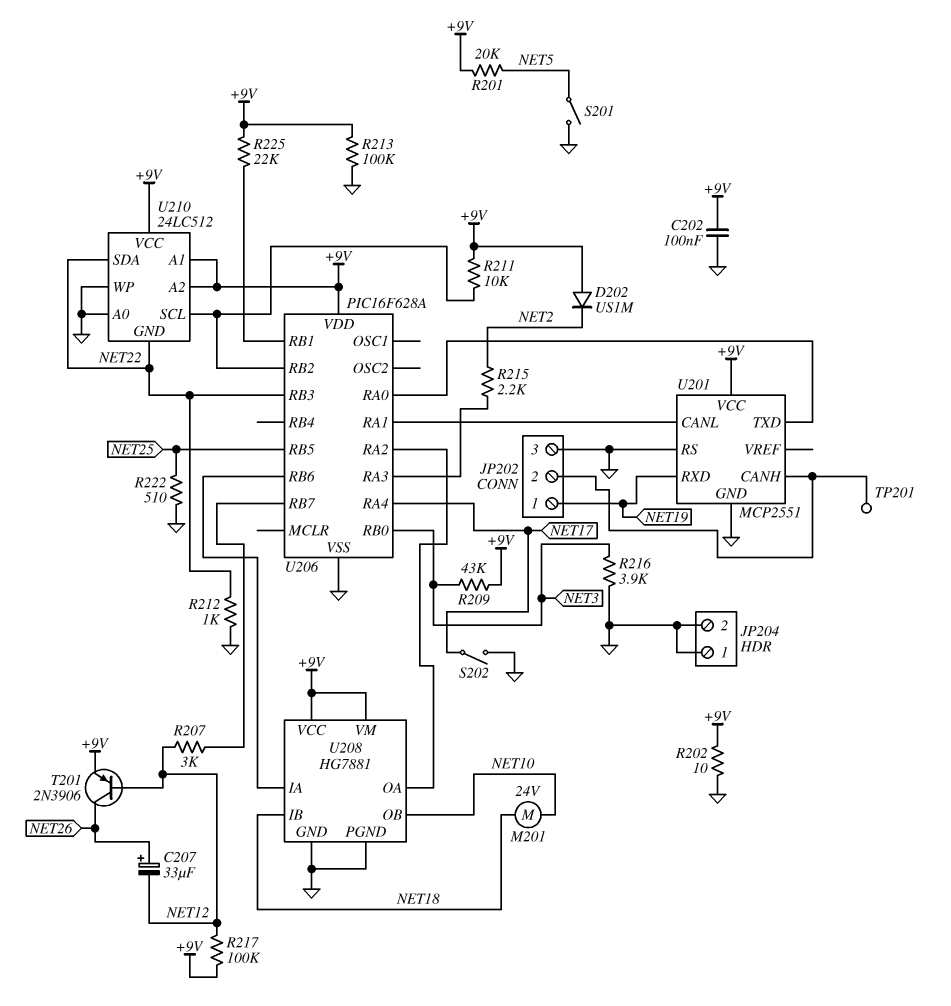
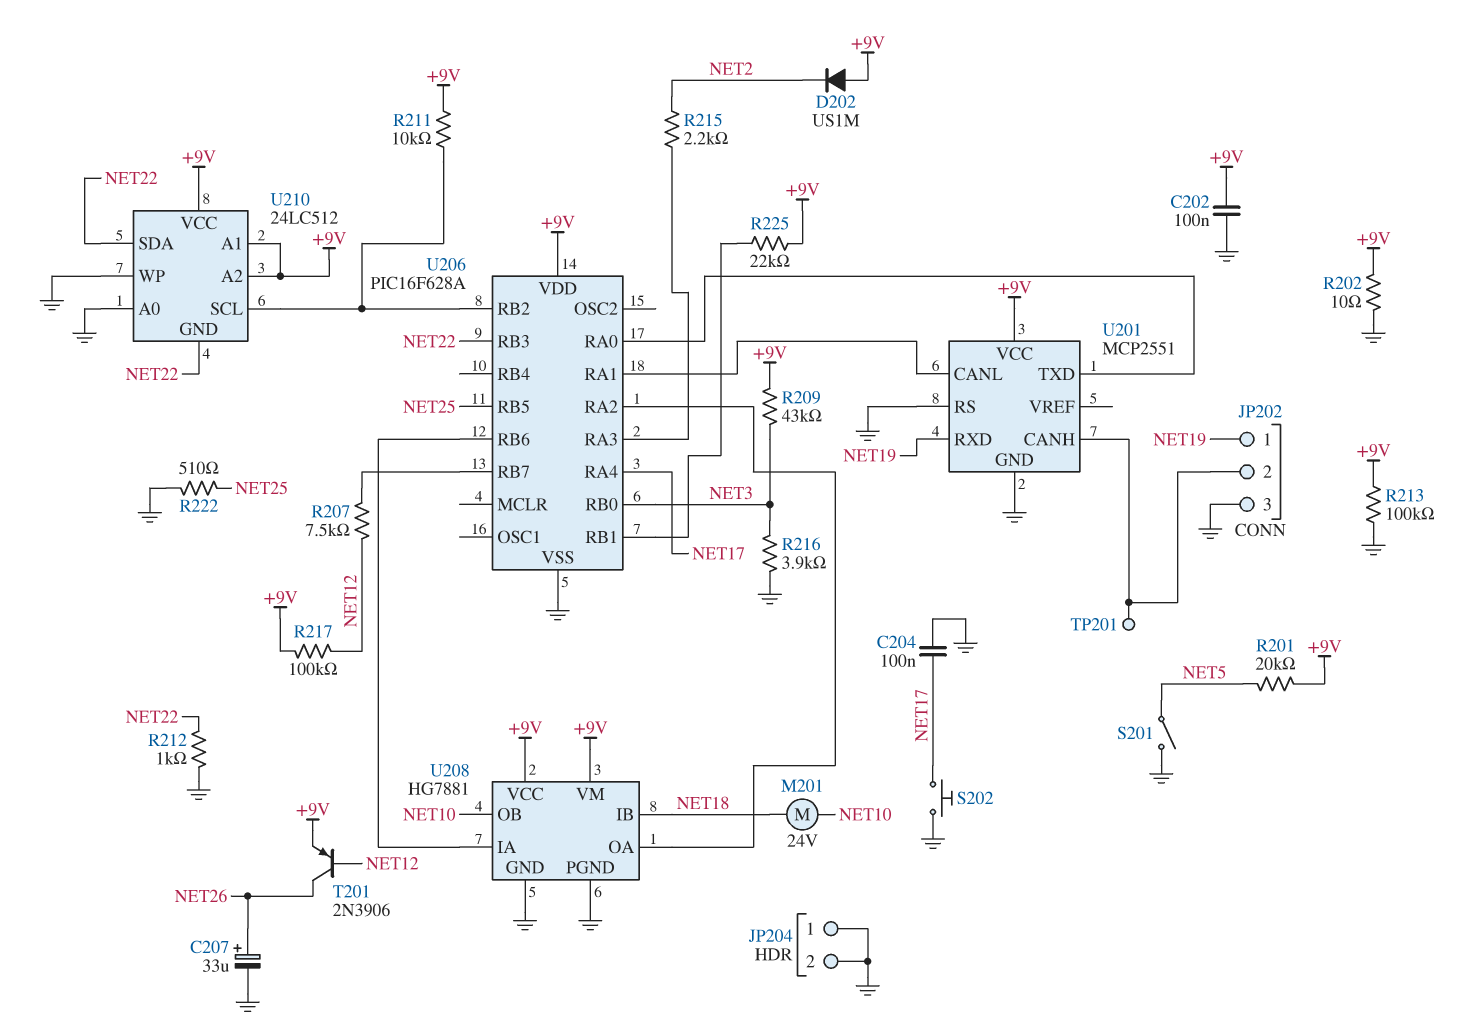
C204: none -> 100nF (GND, NET17)
C207: 33uF (plus NET26, minus NET12) -> 33uF (plus NET26, minus GND)
R207: 3k (NET12, U206/RB7) -> 7.5k (NET12, U206/RB7)
S202: switch (GND, NET17) -> button (GND, NET17)

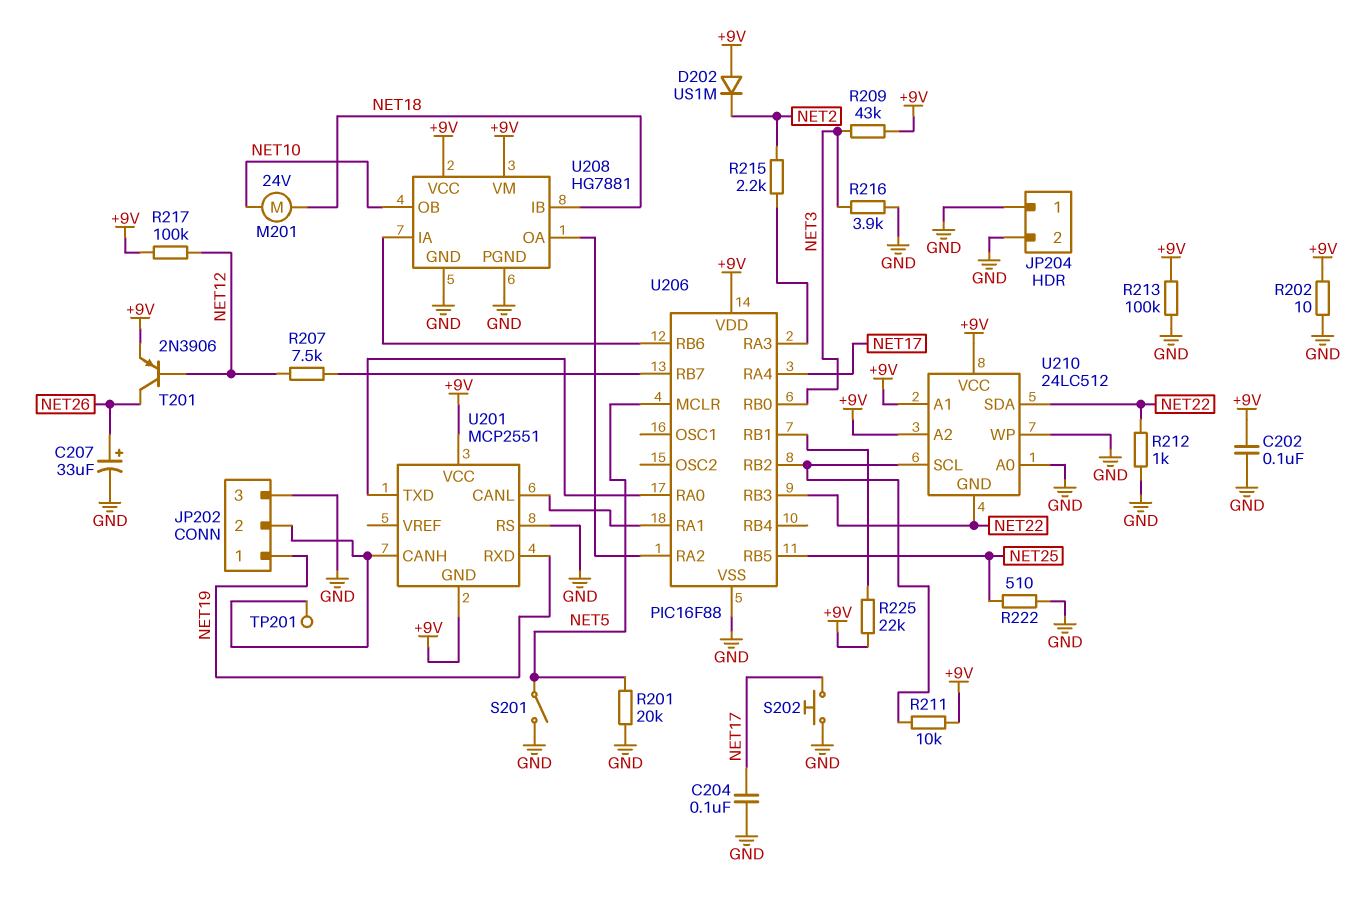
R201: 20k (+9V, NET5) -> 20k (GND, NET5)
U201 pin GND: GND -> +9V
U206: PIC16F628A -> PIC16F88
U206 pin MCLR: none -> NET5

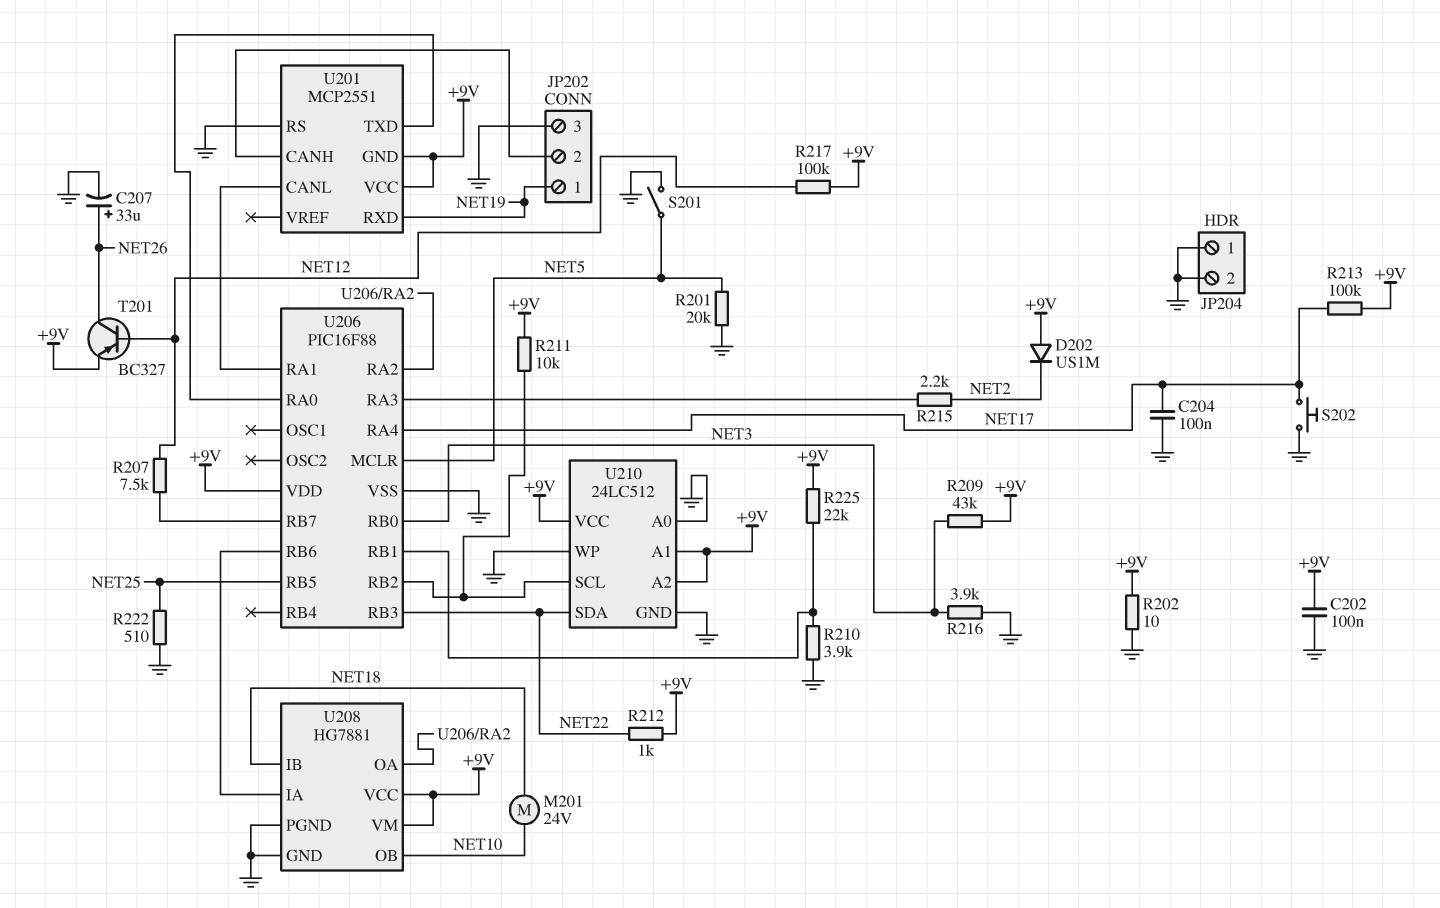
R210: none -> 3.9k (GND, U206/RB1)
R212: 1k (GND, NET22) -> 1k (+9V, NET22)
R213: 100k (+9V, GND) -> 100k (+9V, NET17)
T201: PNP 2N3906 (B NET12, C NET26, E +9V) -> PNP BC327 (B NET12, C NET26, E +9V)
TP201: test point (JP202/2) -> none
U210 pin GND: NET22 -> GND

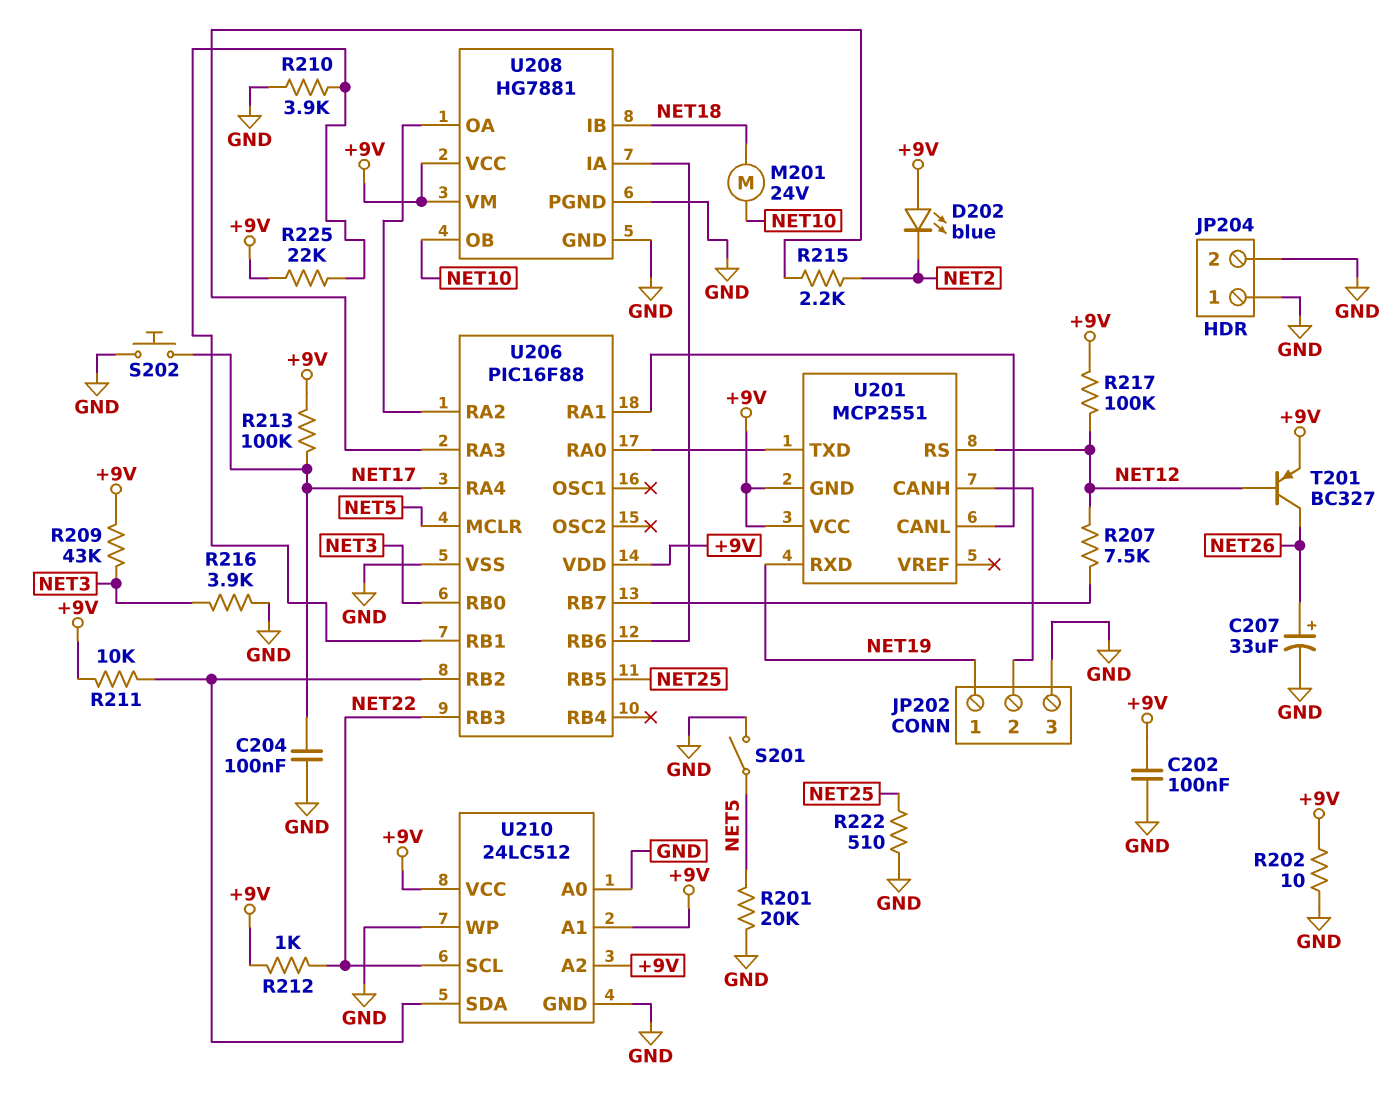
D202: diode US1M (A +9V, K NET2) -> LED blue (A +9V, K NET2)
U201 pin RS: GND -> NET12
U210 pin SCL: U206/RB2 -> NET22
U210 pin SDA: NET22 -> U206/RB2

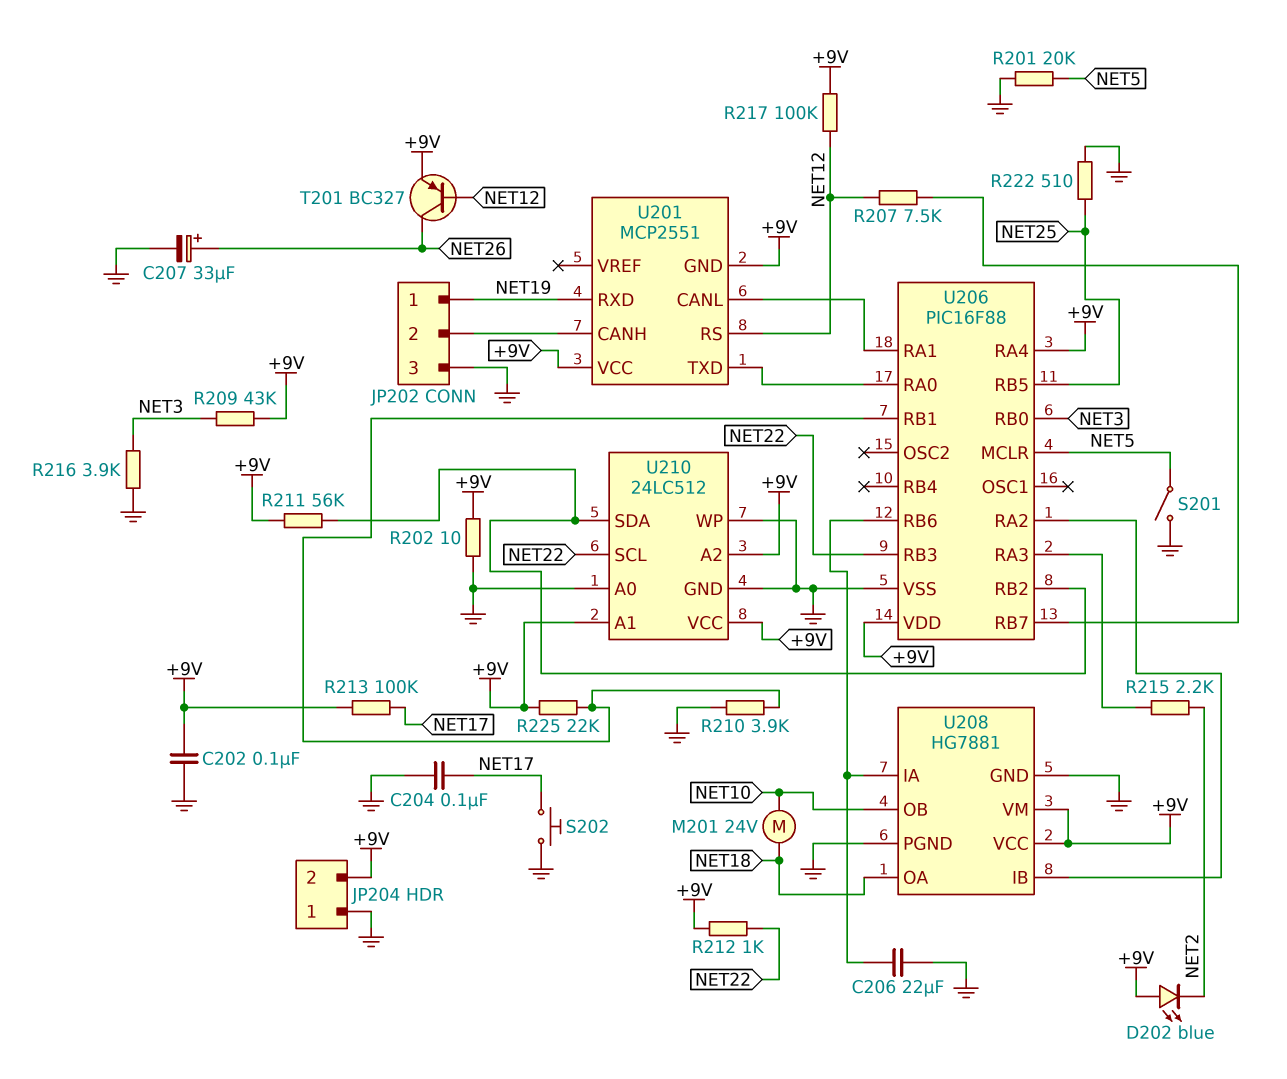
C206: none -> 22uF (GND, U206/RB6)
JP204 pin 2: GND -> +9V
R211: 10k (+9V, U206/RB2) -> 56k (+9V, U206/RB2)
U206 pin RA4: NET17 -> +9V
U208 pin IB: NET18 -> U206/RA2
U208 pin OA: U206/RA2 -> NET18

